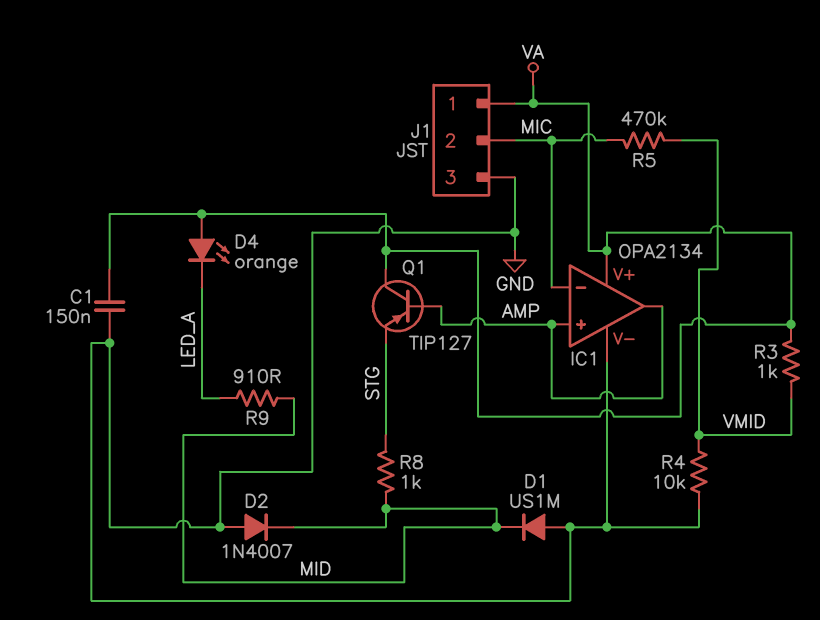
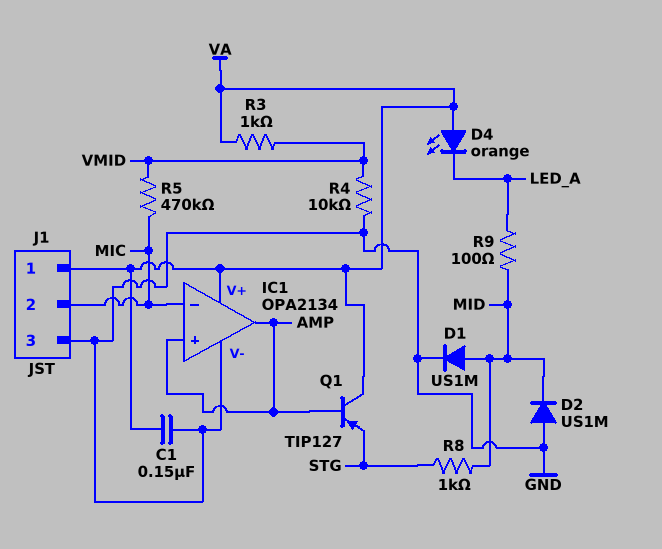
D1: diode US1M (A GND, K MID) -> diode US1M (A MID, K GND)
D2: diode 1N4007 (A GND, K MID) -> diode US1M (A GND, K MID)
R9: 910 (LED_A, MID) -> 100 (LED_A, MID)

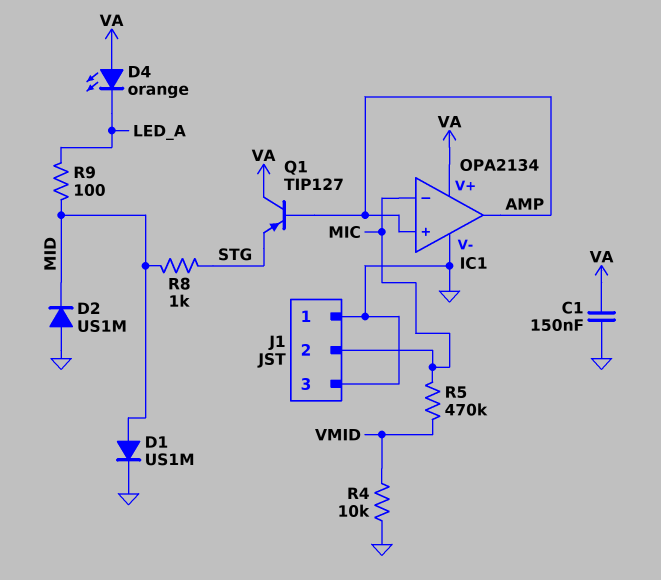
J1 pin 1: VA -> GND
R3: 1k (VA, VMID) -> none

